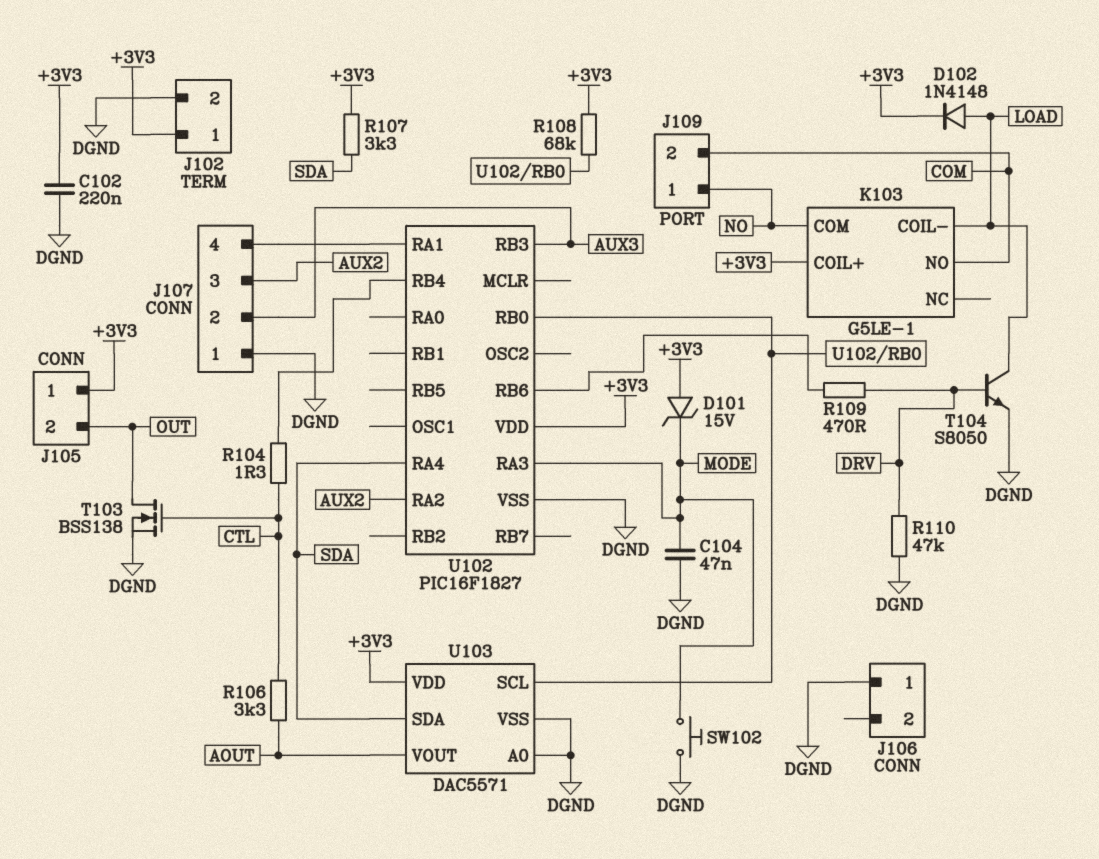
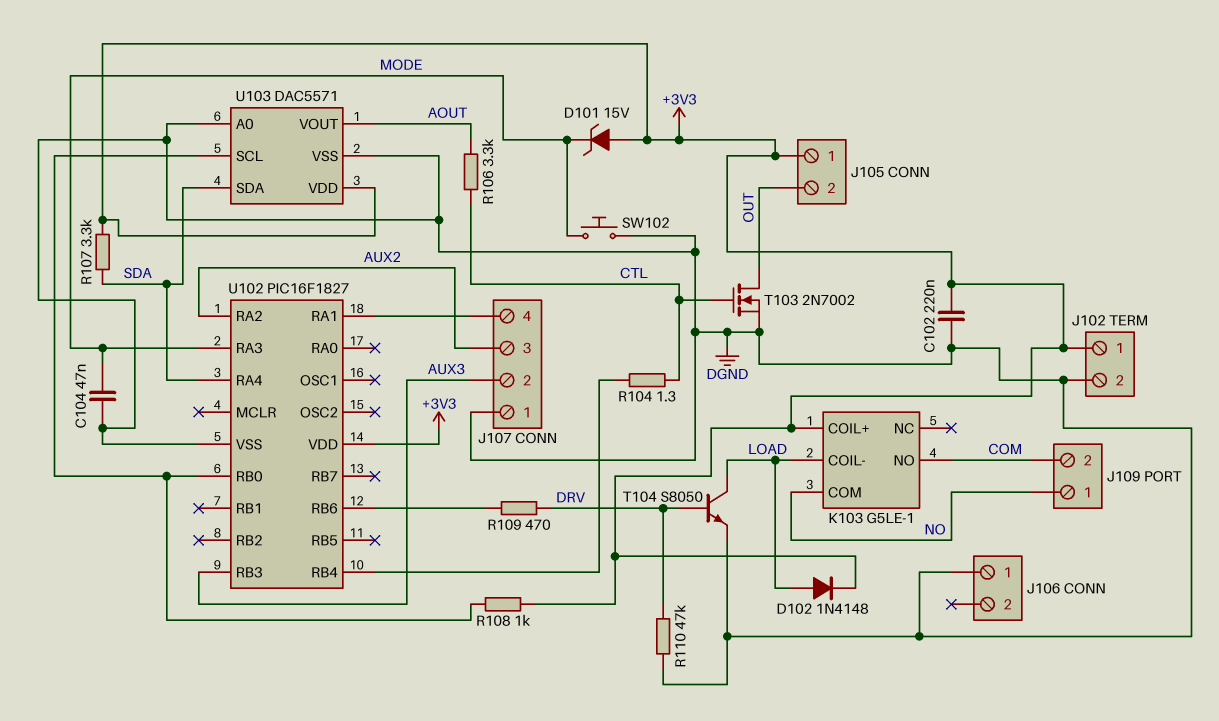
R108: 68k (+3V3, U102/RB0) -> 1k (+3V3, U102/RB0)
T103: NMOS BSS138 (G CTL, D OUT, S DGND) -> NMOS 2N7002 (G CTL, D OUT, S DGND)

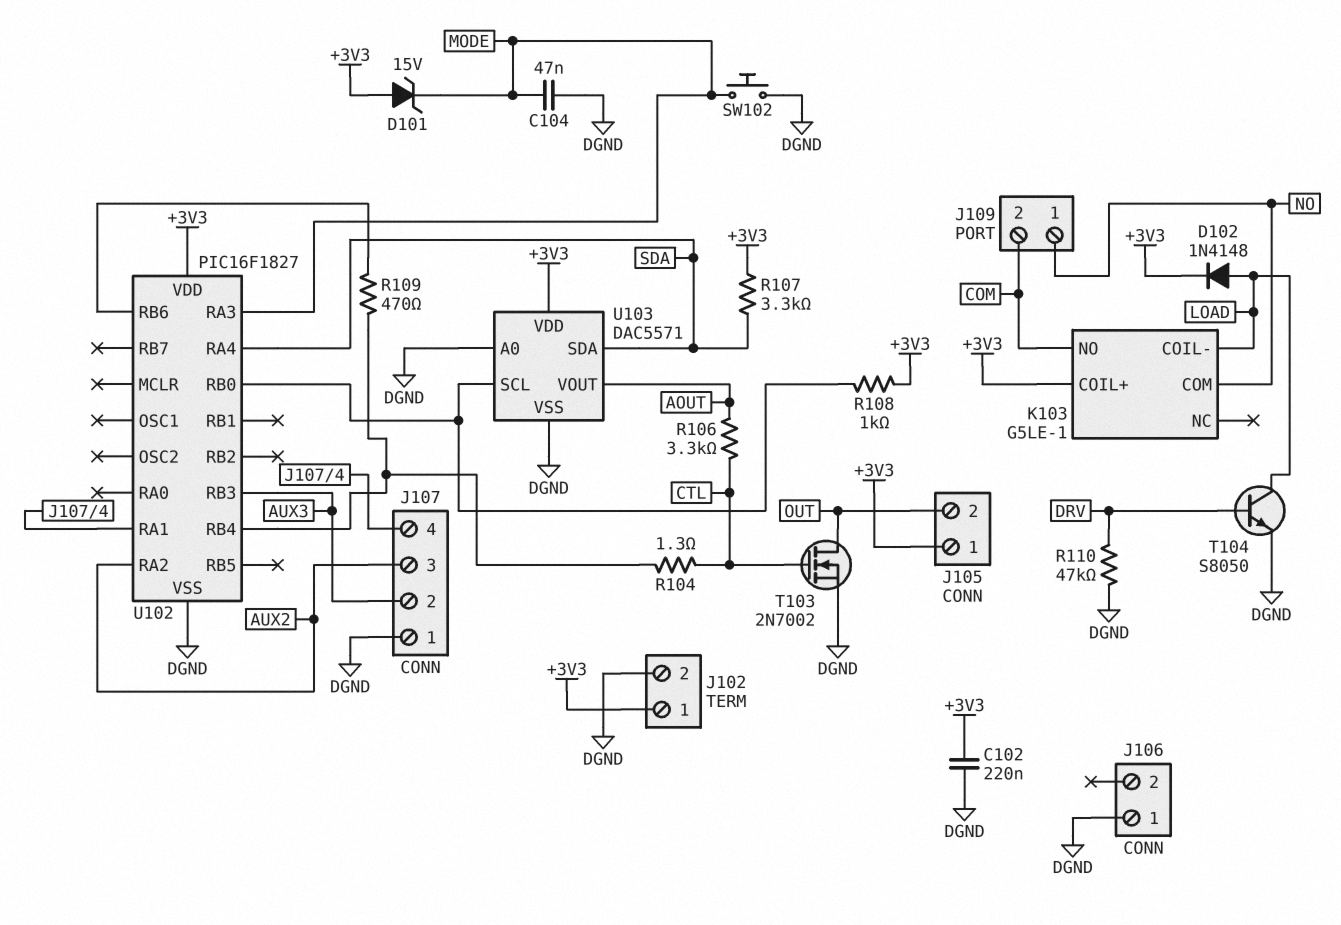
R109: 470 (DRV, U102/RB6) -> 470 (U102/RB4, U102/RB6)

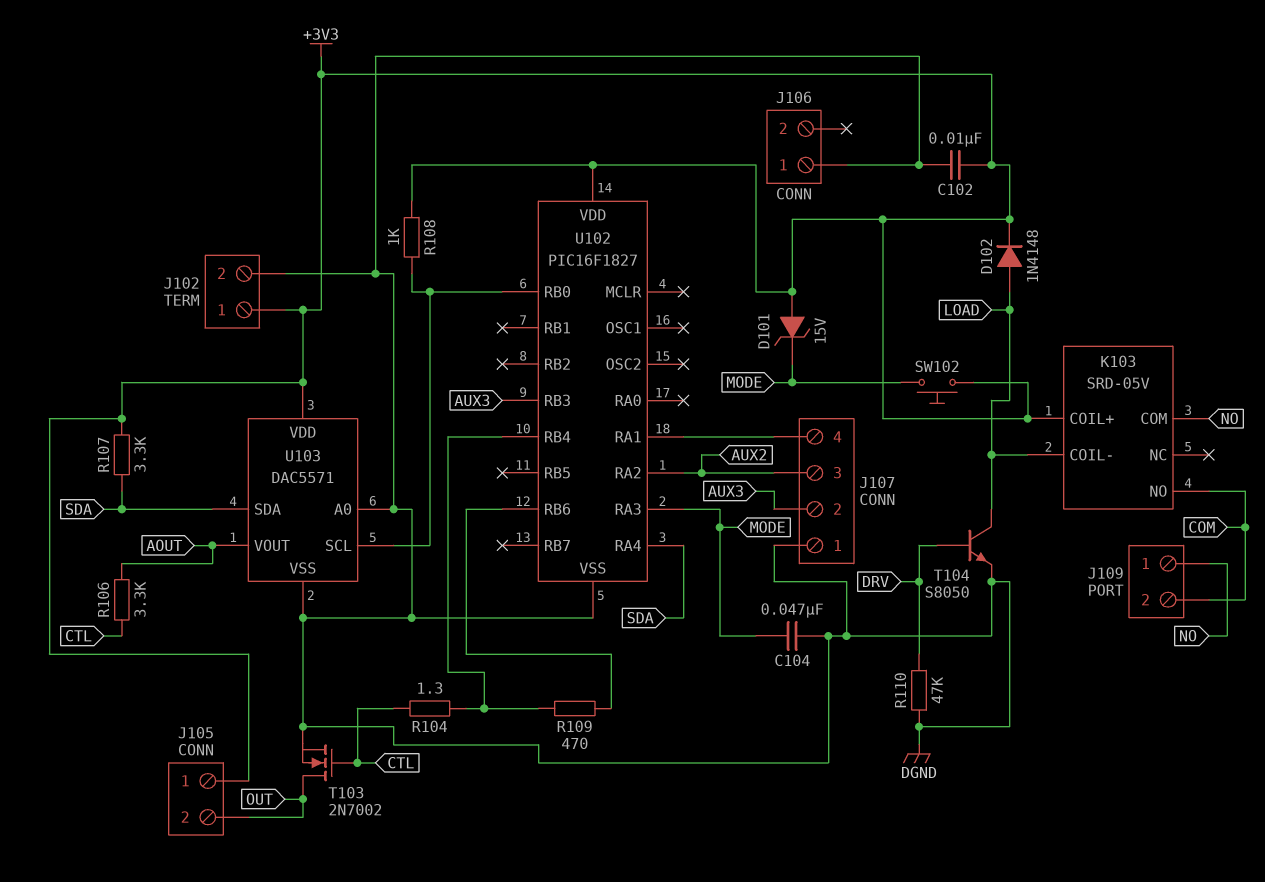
C102: 220nF (+3V3, DGND) -> 10nF (+3V3, DGND)
K103: G5LE-1 -> SRD-05V
SW102: button (DGND, MODE) -> button (+3V3, MODE)

